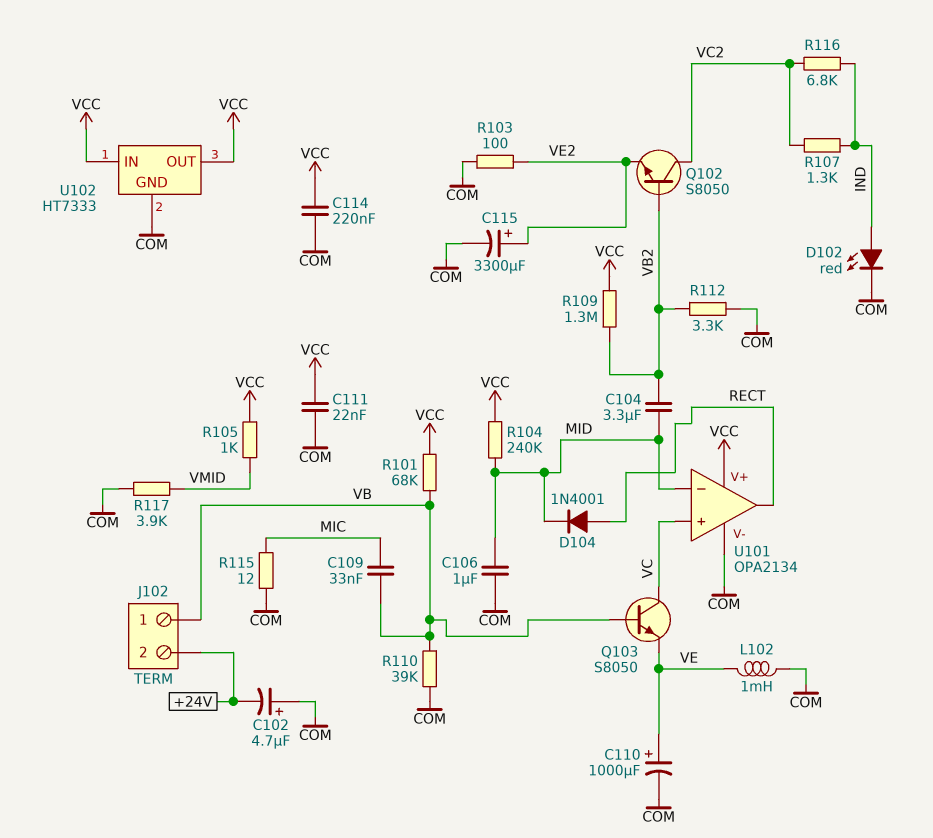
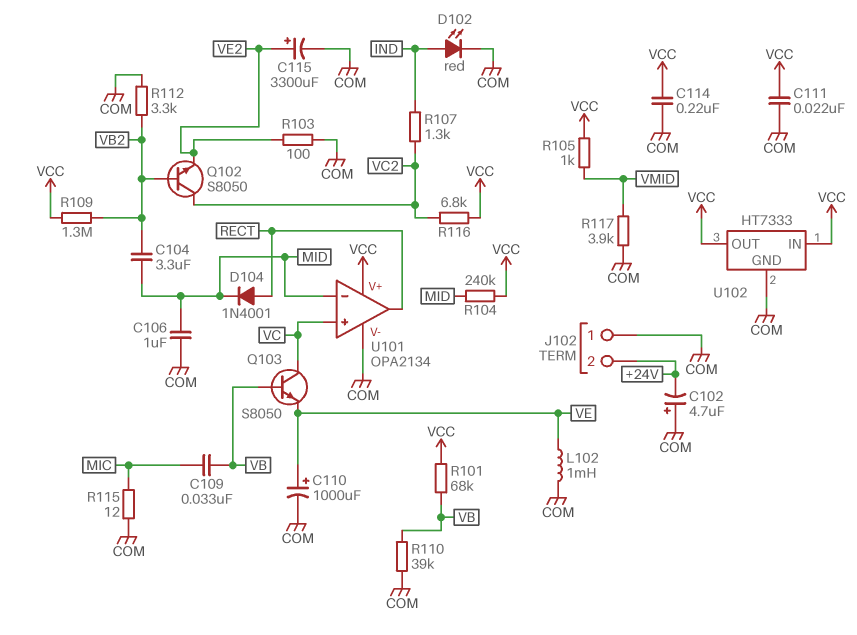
J102 pin 1: VB -> COM
R116: 6.8k (IND, VC2) -> 6.8k (VC2, VCC)

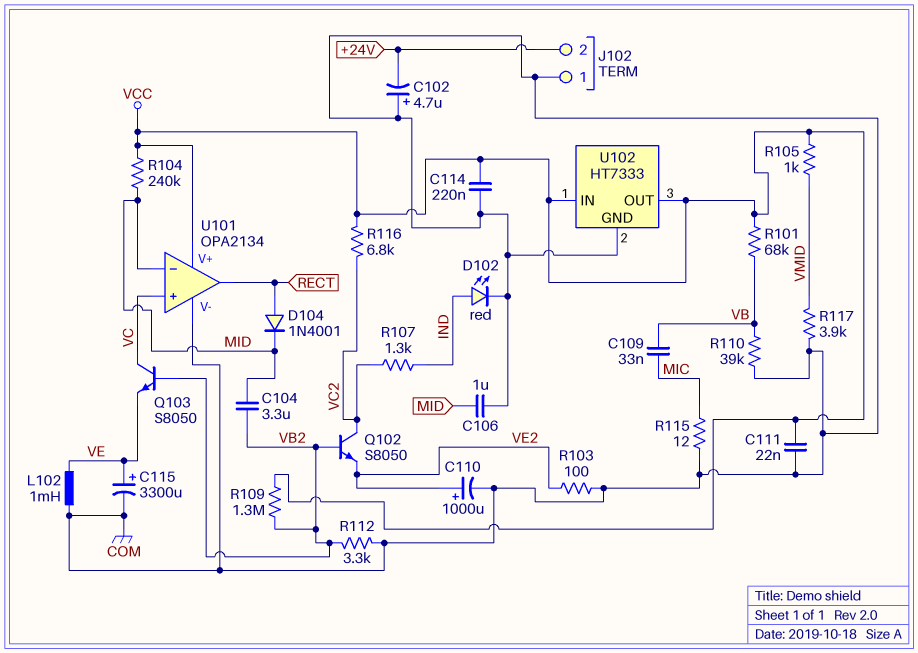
C110: 1000uF (plus VE, minus COM) -> 1000uF (plus VE2, minus COM)
C115: 3300uF (plus VE2, minus COM) -> 3300uF (plus VE, minus COM)
Q103: NPN S8050 (B VB, C VC, E VE) -> NPN S8050 (B VB2, C VC, E VE)

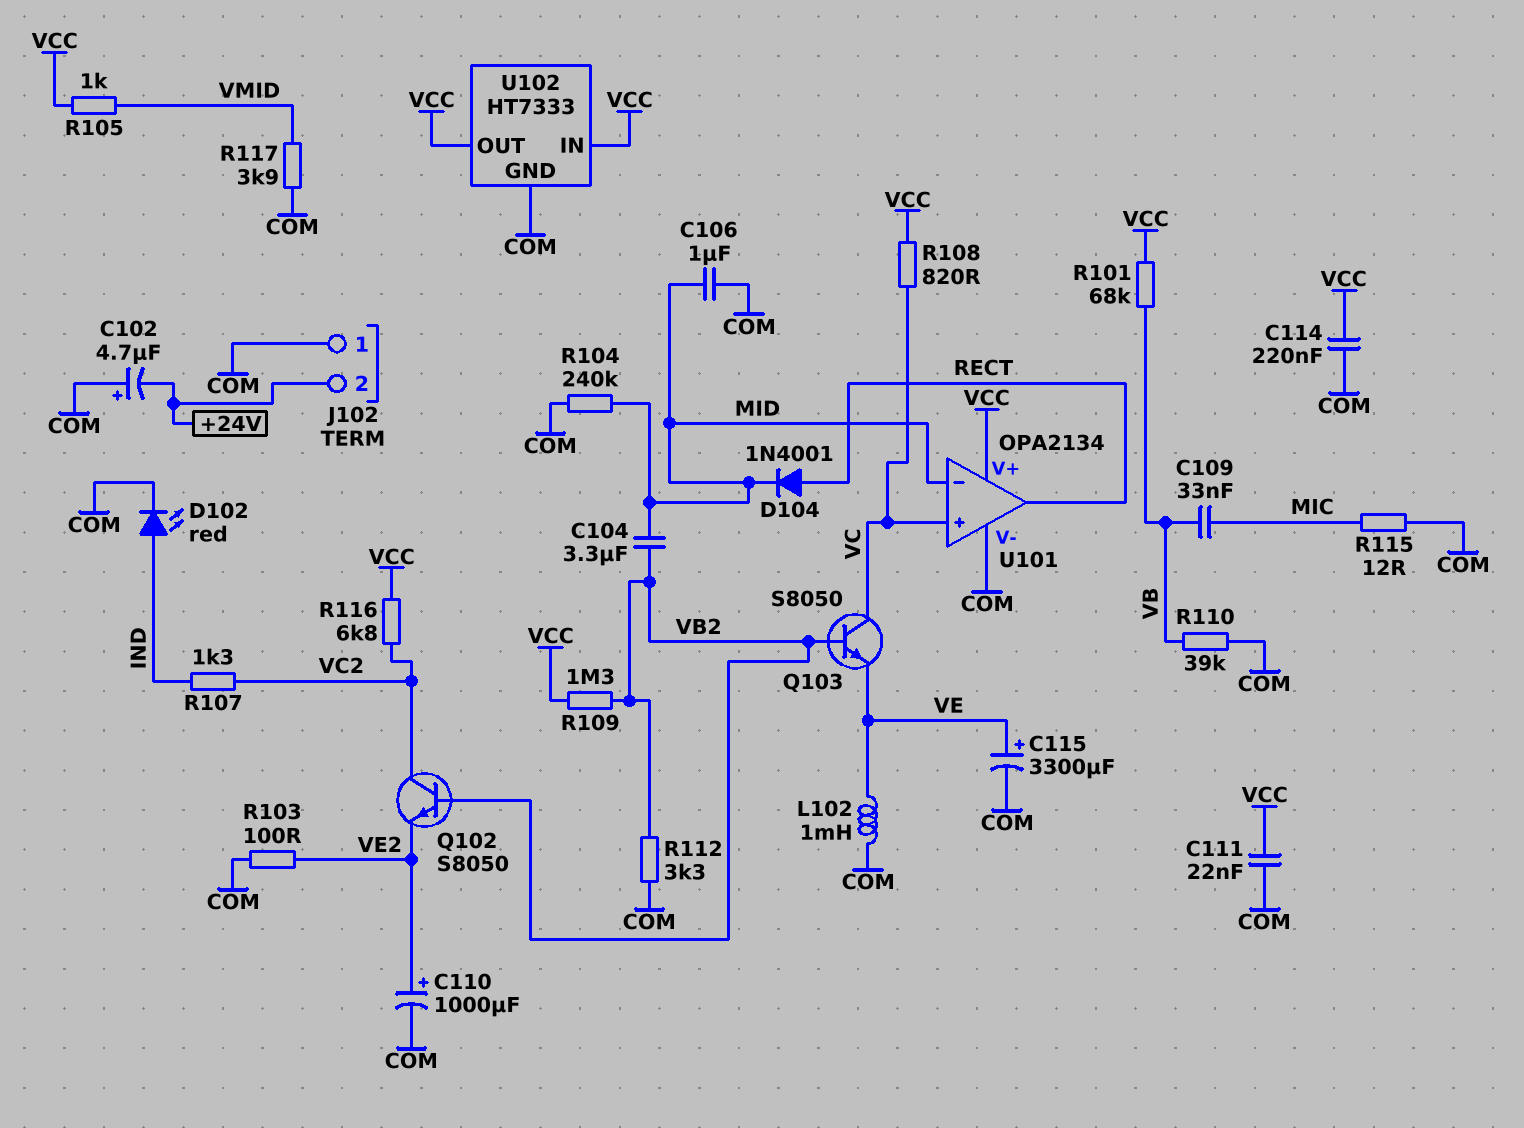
R104: 240k (MID, VCC) -> 240k (COM, MID)
R108: none -> 820 (VC, VCC)

